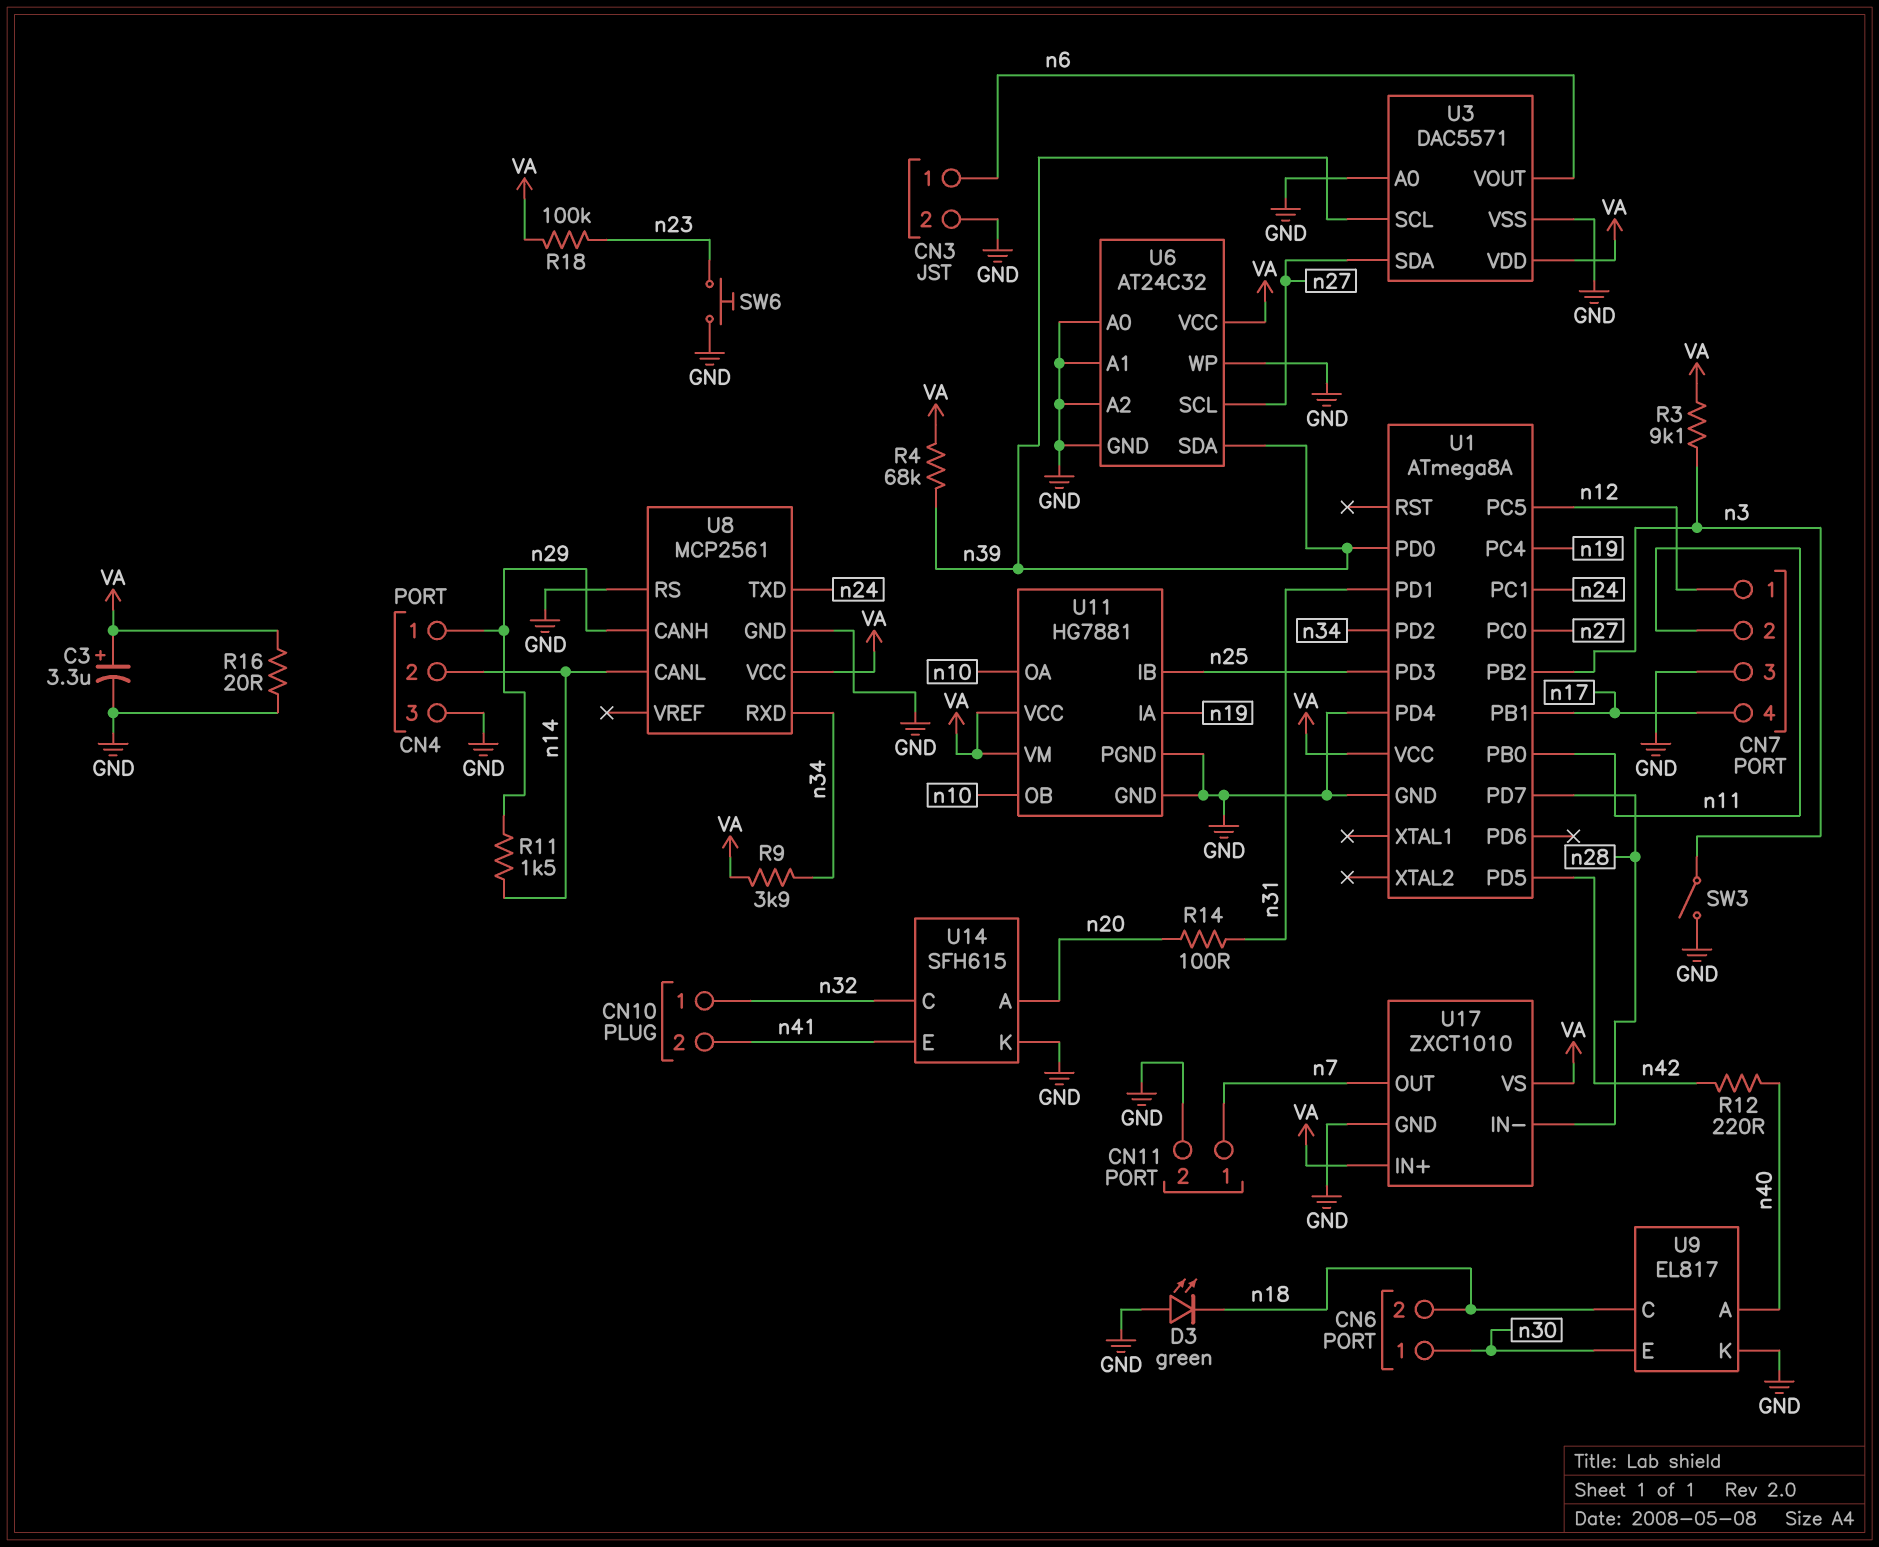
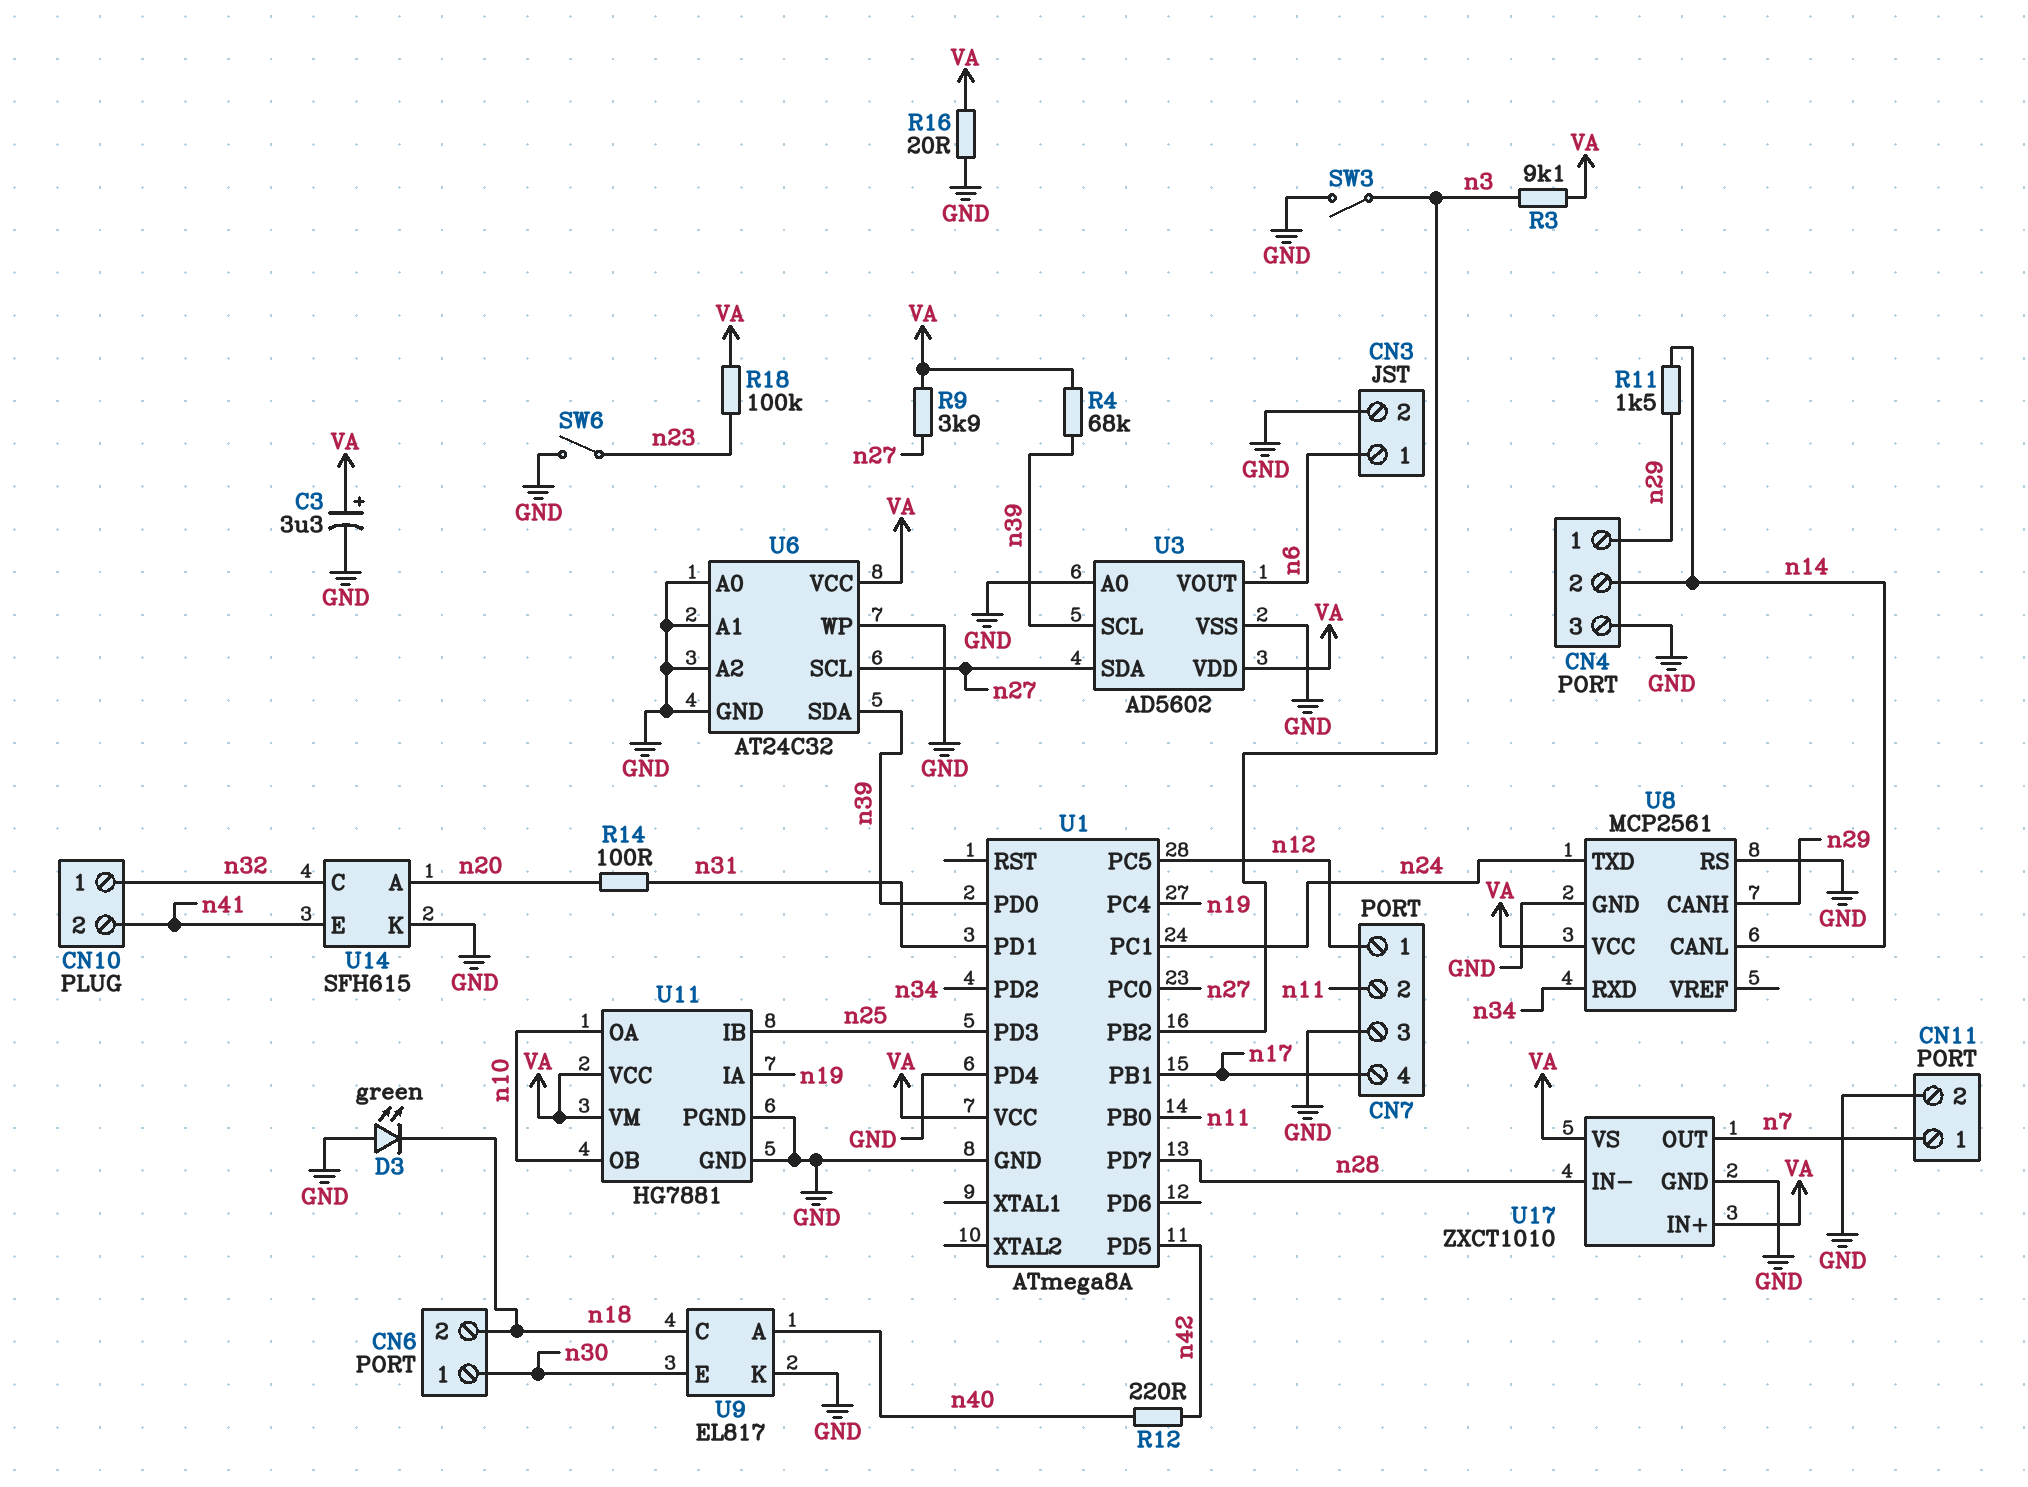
R9: 3.9k (VA, n34) -> 3.9k (VA, n27)
SW6: button (GND, n23) -> switch (GND, n23)
U3: DAC5571 -> AD5602

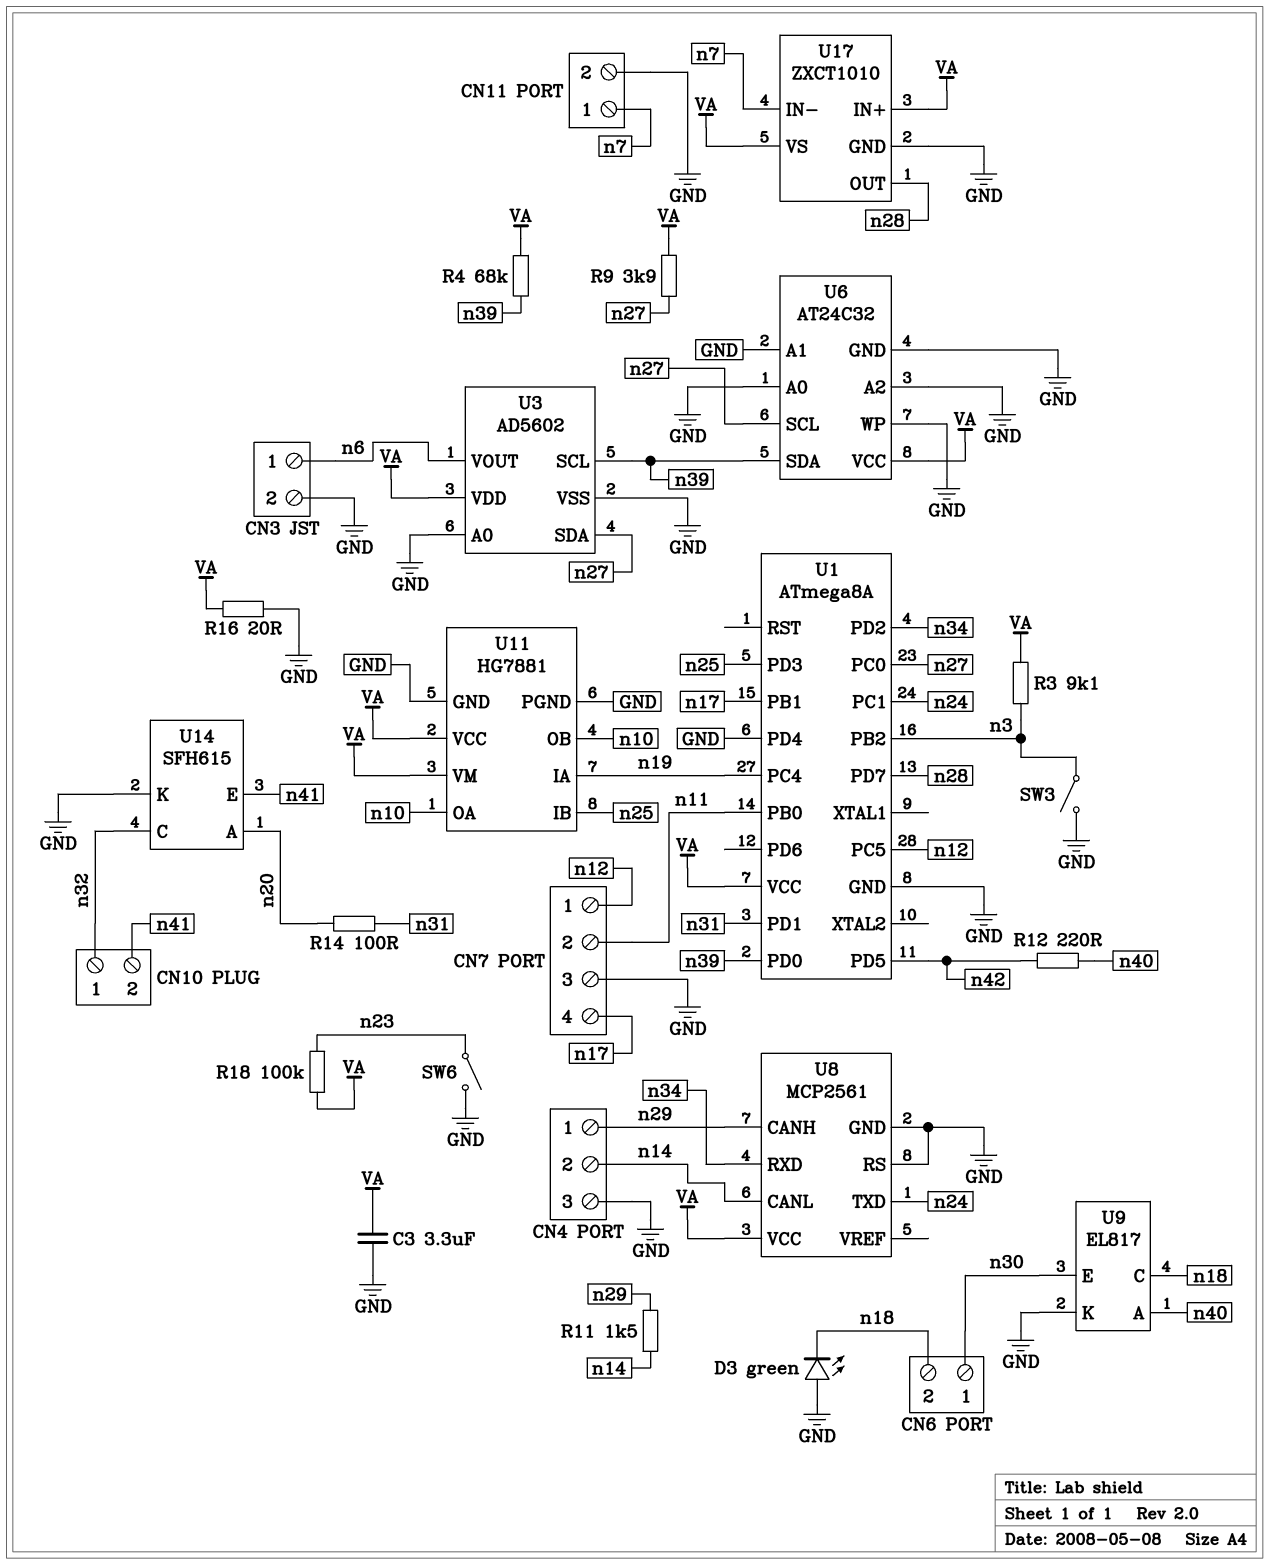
C3: 3.3uF (plus VA, minus GND) -> 3.3uF (GND, VA)
U17 pin IN-: n28 -> n7
U17 pin OUT: n7 -> n28

